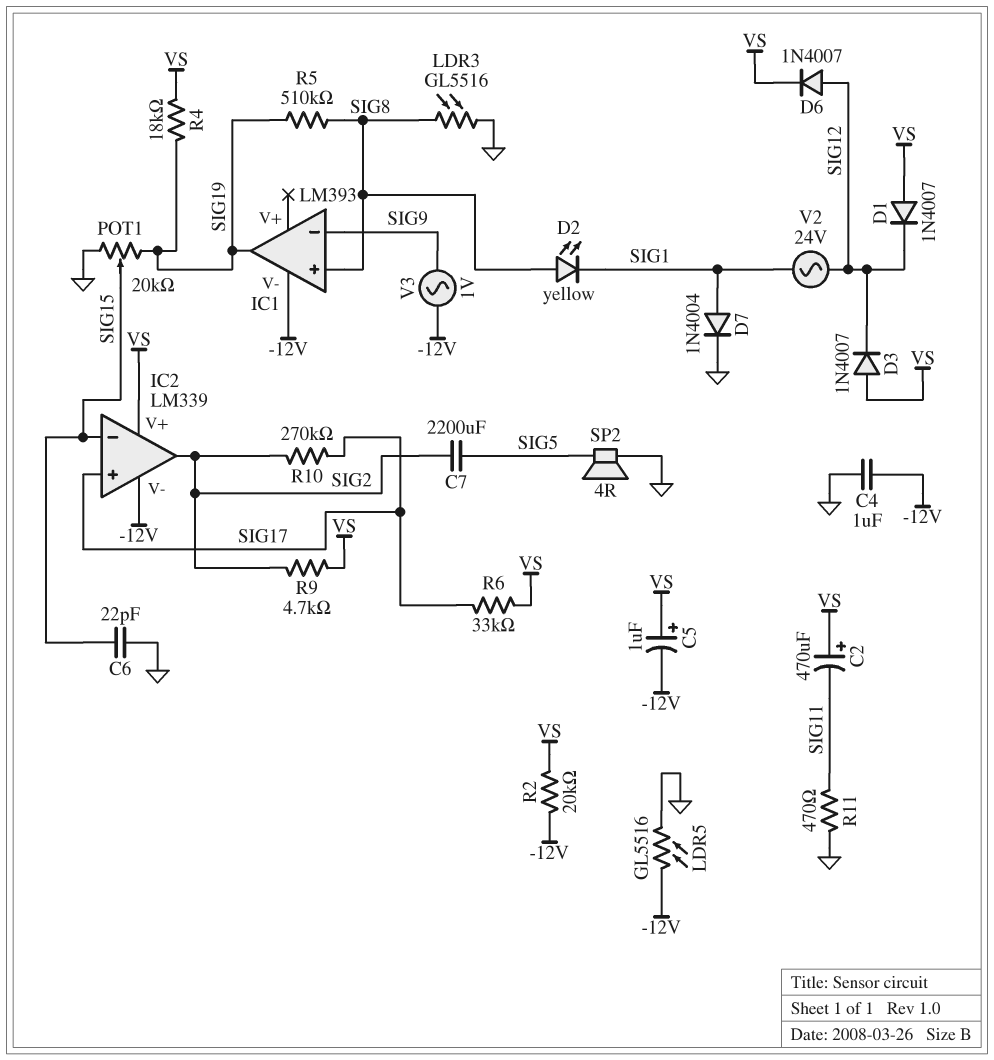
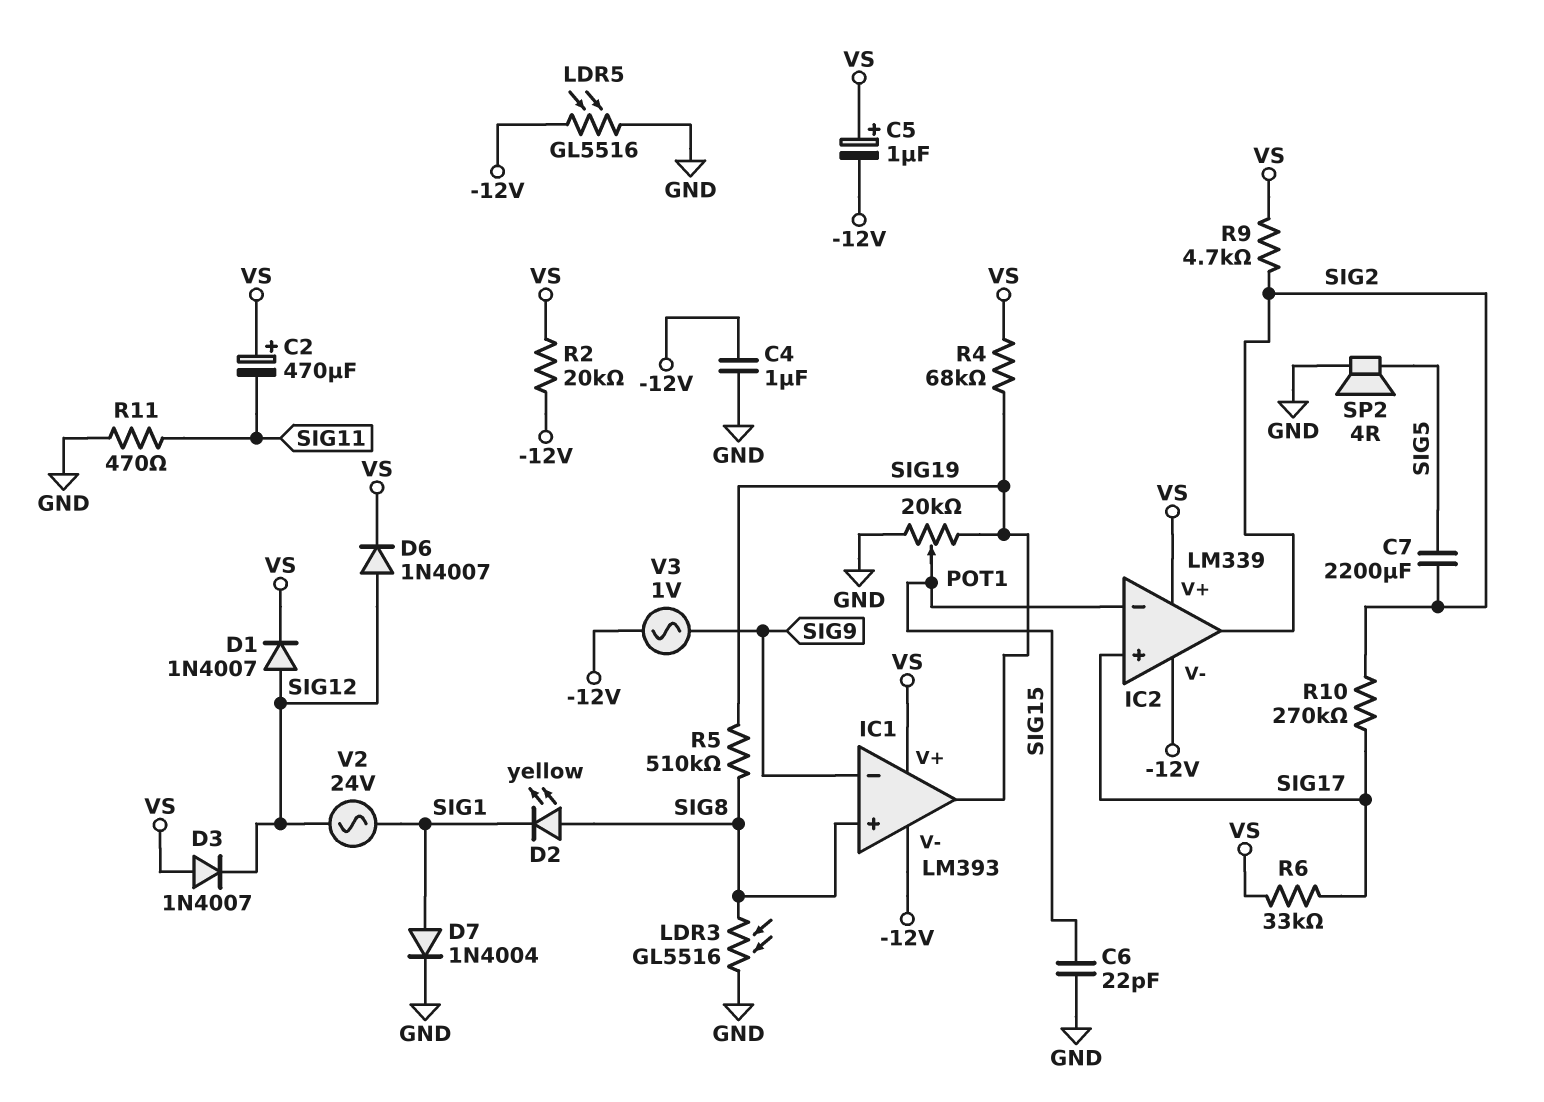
D1: diode 1N4007 (A VS, K SIG12) -> diode 1N4007 (A SIG12, K VS)
IC1 pin V+: none -> VS
R4: 18k (SIG19, VS) -> 68k (SIG19, VS)

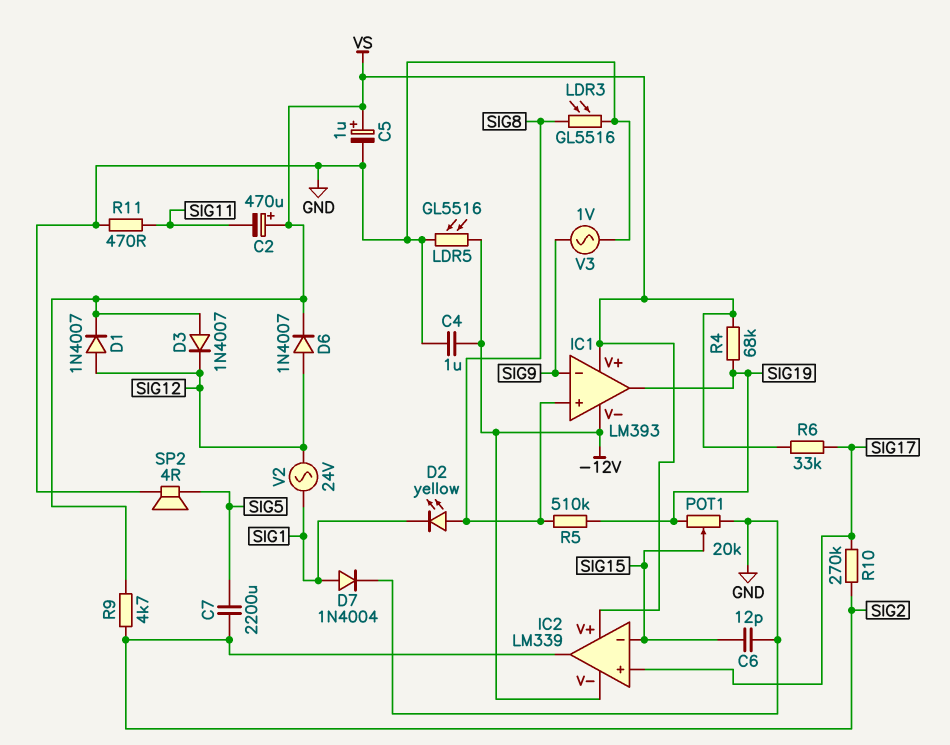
C5: 1uF (plus VS, minus -12V) -> 1uF (plus VS, minus GND)
C6: 22pF (GND, SIG15) -> 12pF (GND, SIG15)
R2: 20k (-12V, VS) -> none
V3: AC 1V (-12V, SIG9) -> AC 1V (GND, SIG9)

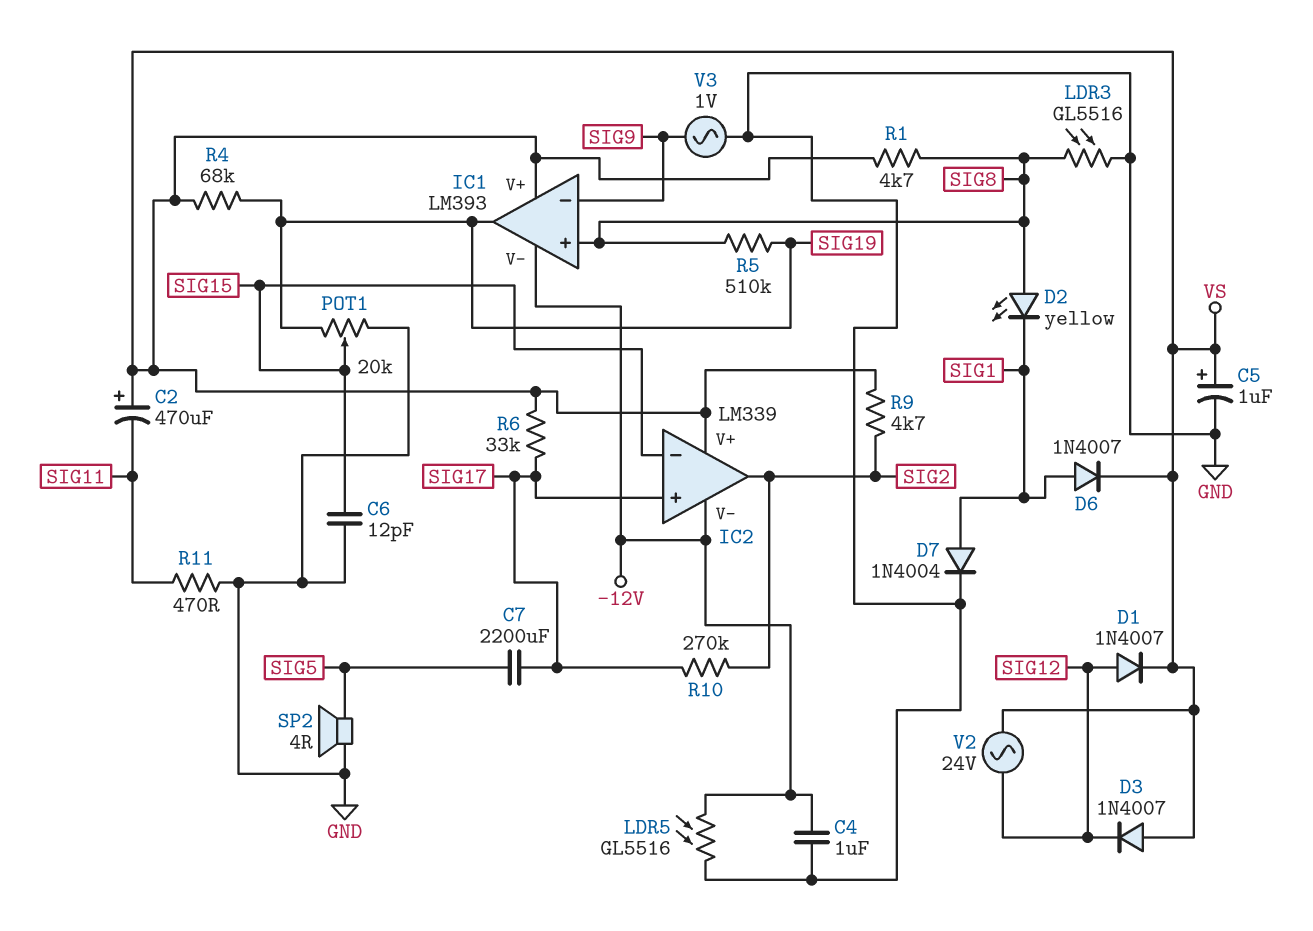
C7: 2200uF (SIG2, SIG5) -> 2200uF (SIG5, SIG17)
D6: diode 1N4007 (A SIG12, K VS) -> diode 1N4007 (A SIG1, K VS)
R1: none -> 4.7k (SIG8, VS)
V2: AC 24V (SIG1, SIG12) -> AC 24V (SIG12, VS)

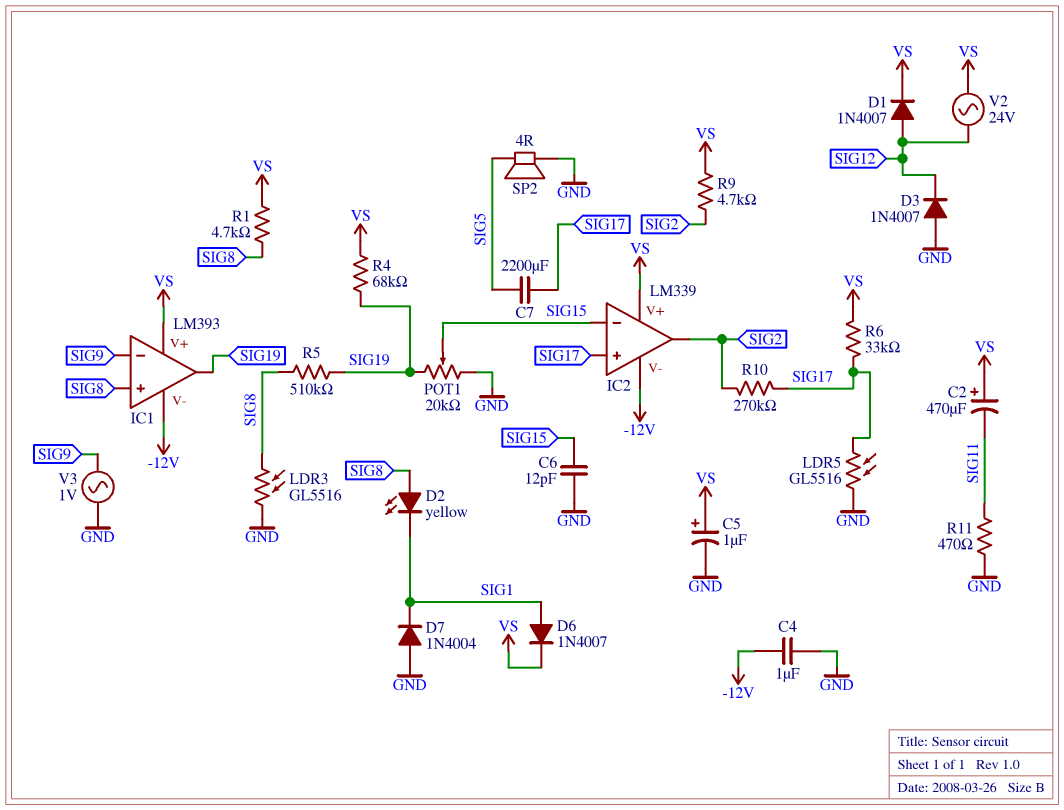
D3: diode 1N4007 (A VS, K SIG12) -> diode 1N4007 (A GND, K SIG12)
D7: diode 1N4004 (A SIG1, K GND) -> diode 1N4004 (A GND, K SIG1)
LDR5: GL5516 (-12V, GND) -> GL5516 (GND, SIG17)

